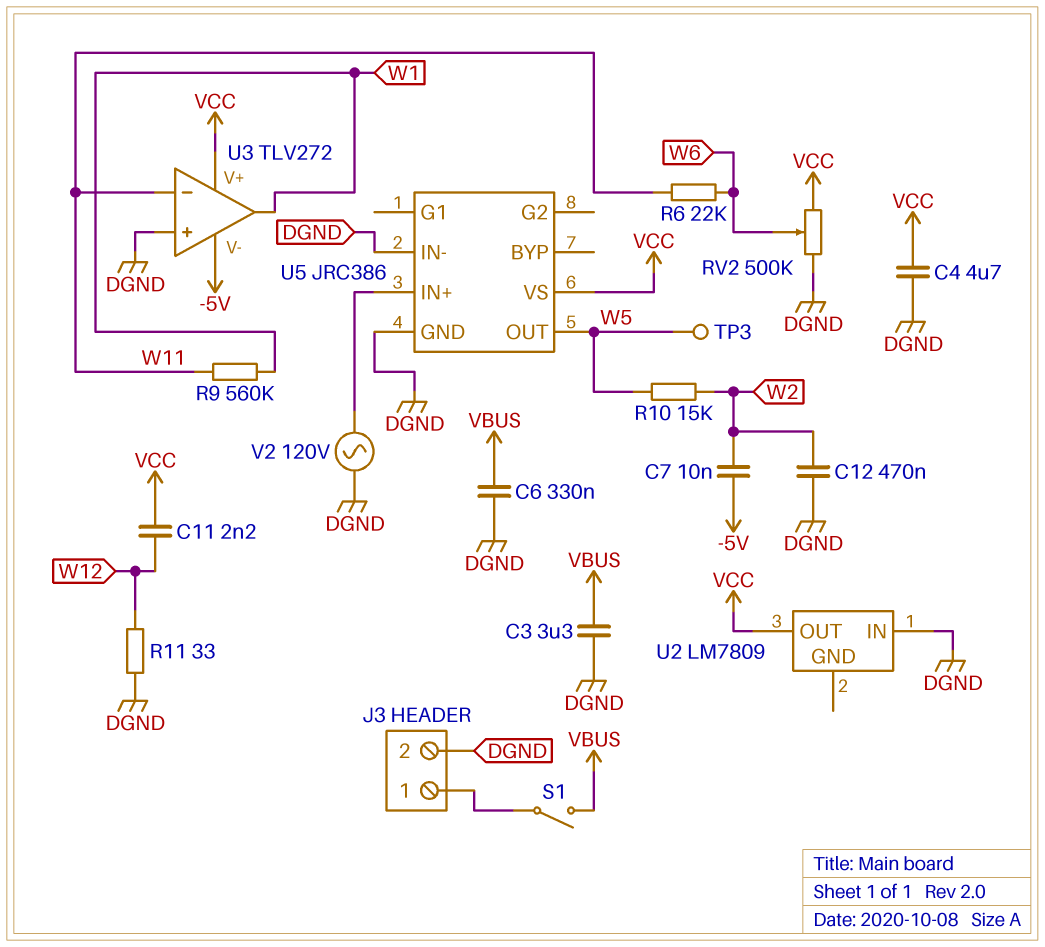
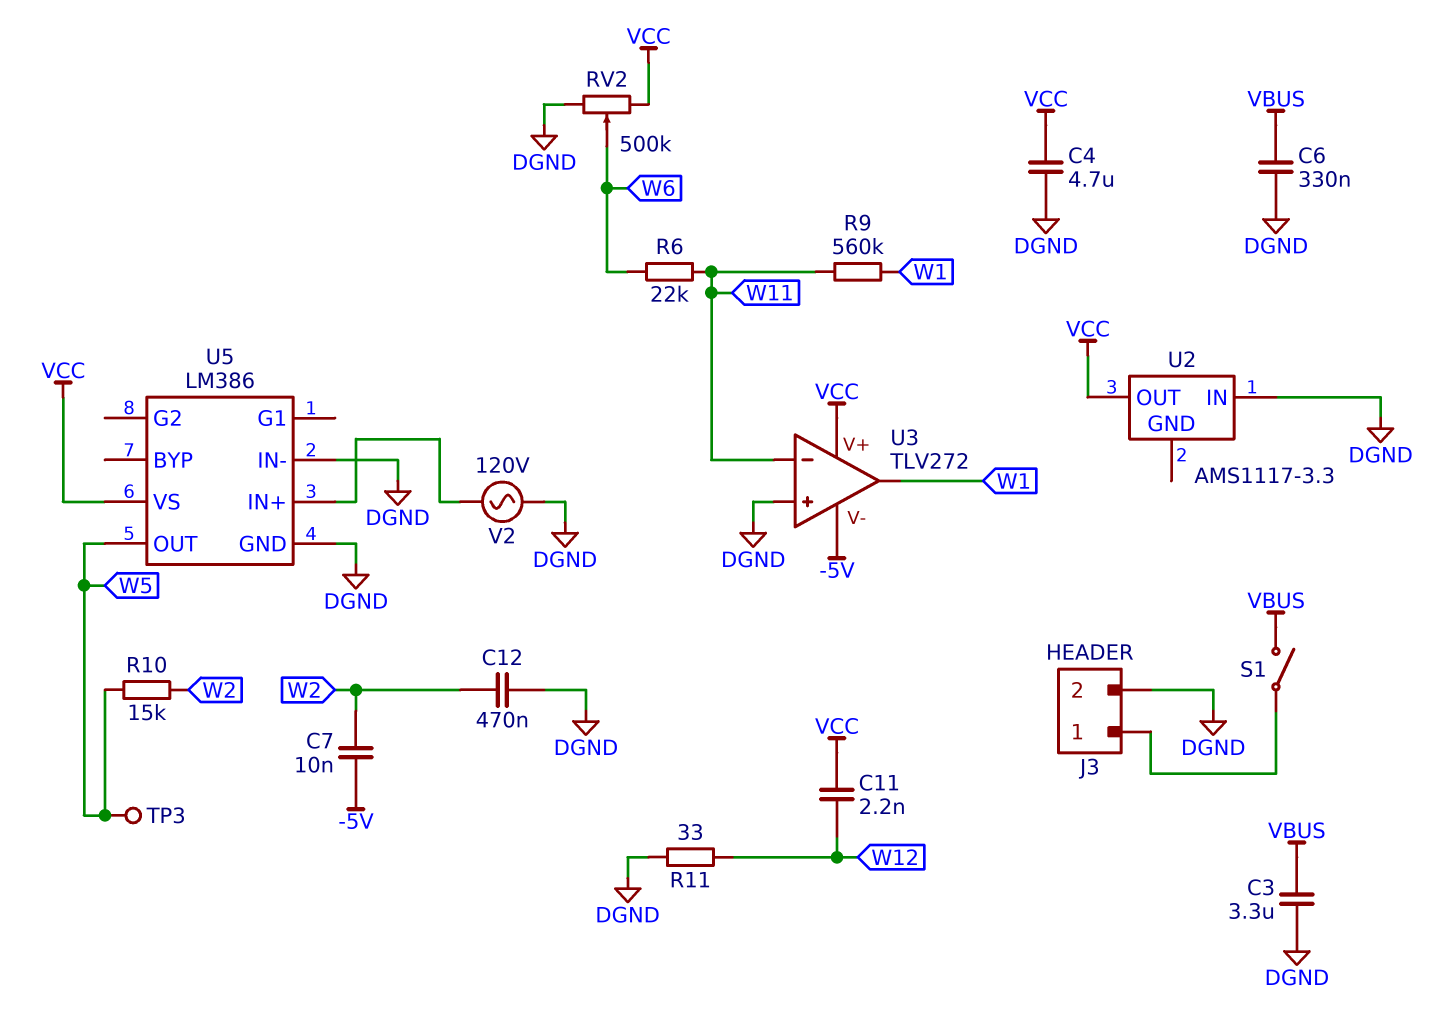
U2: LM7809 -> AMS1117-3.3
U5: JRC386 -> LM386

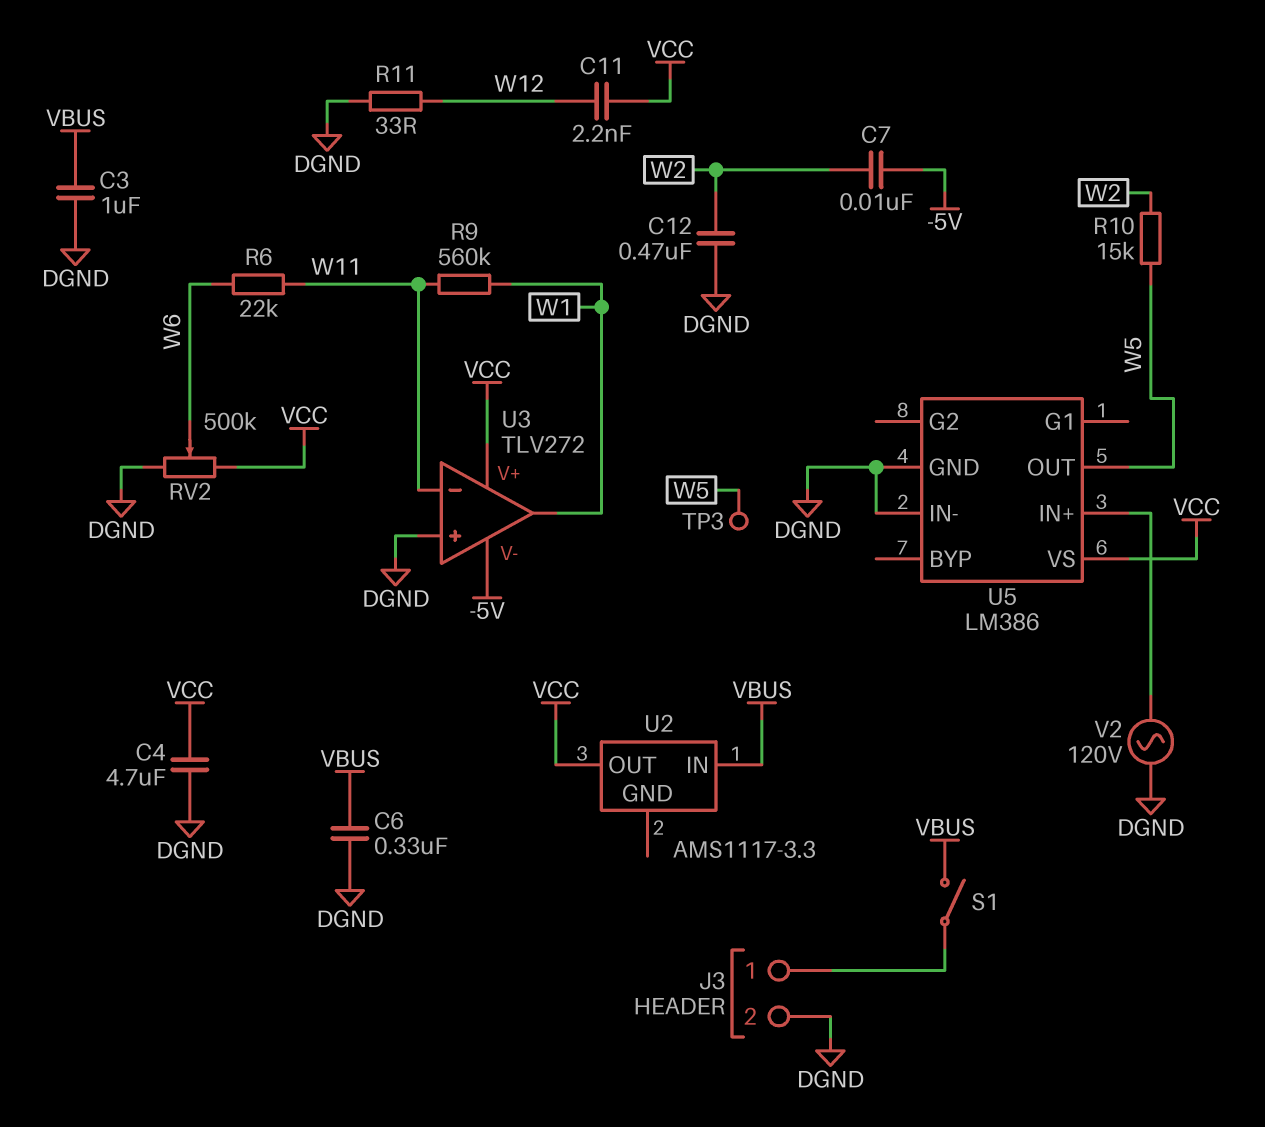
C3: 3.3uF (DGND, VBUS) -> 1uF (DGND, VBUS)
U2 pin IN: DGND -> VBUS

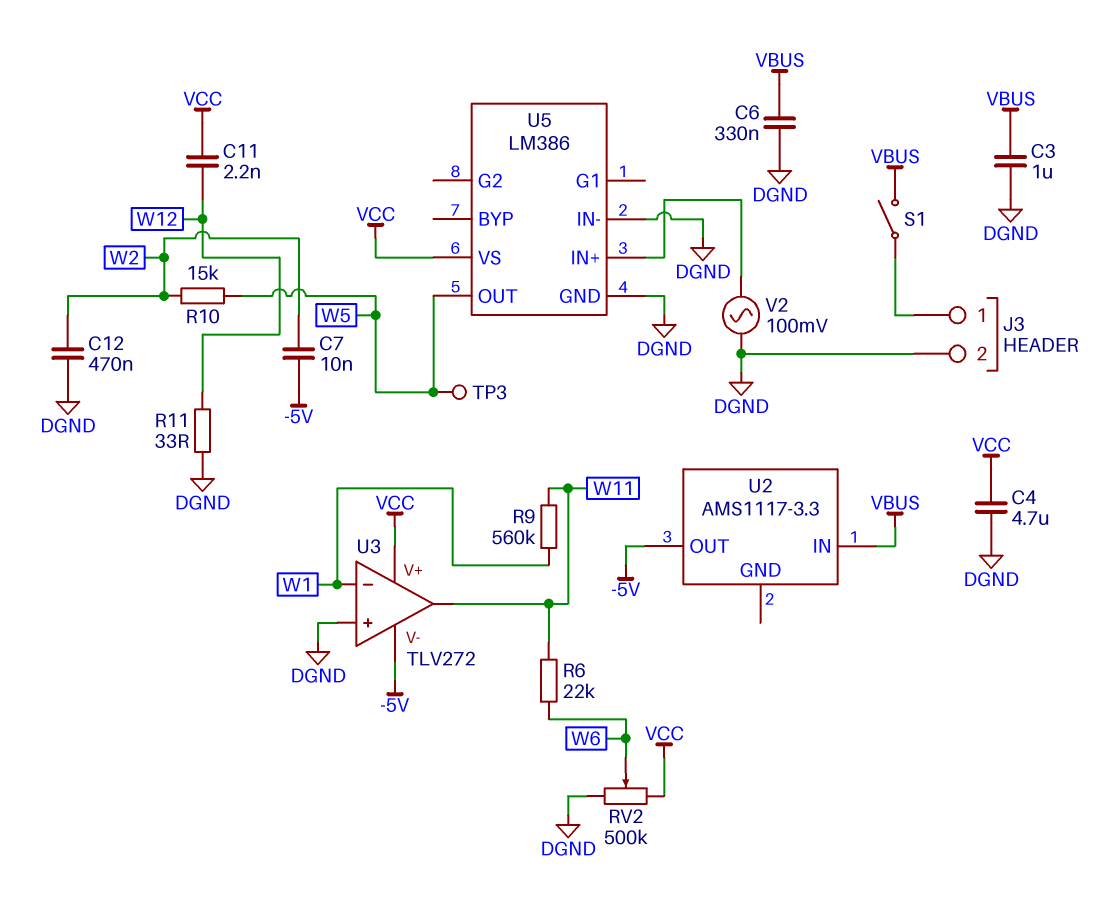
U2 pin OUT: VCC -> -5V
U3 pin in-: W11 -> W1
U3 pin out: W1 -> W11
V2: AC 120V (DGND, U5/IN+) -> AC 100mV (DGND, U5/IN+)

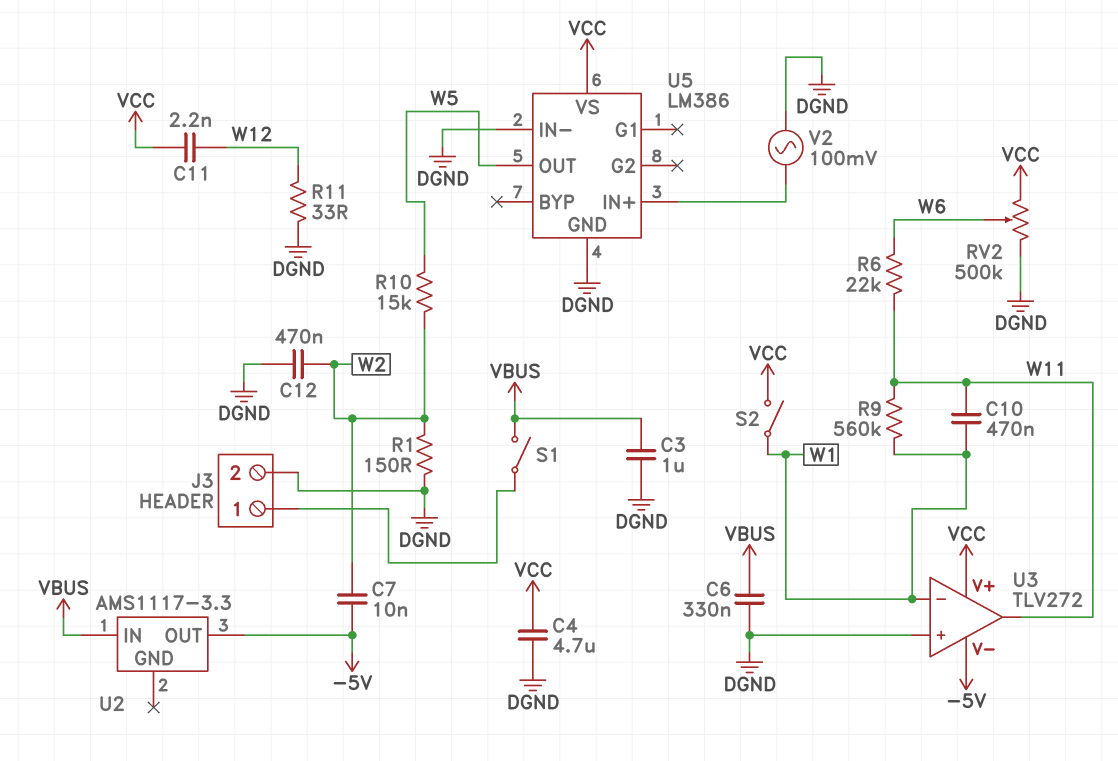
C10: none -> 470nF (W1, W11)
R1: none -> 150 (DGND, W2)
S2: none -> switch (VCC, W1)
TP3: test point (W5) -> none

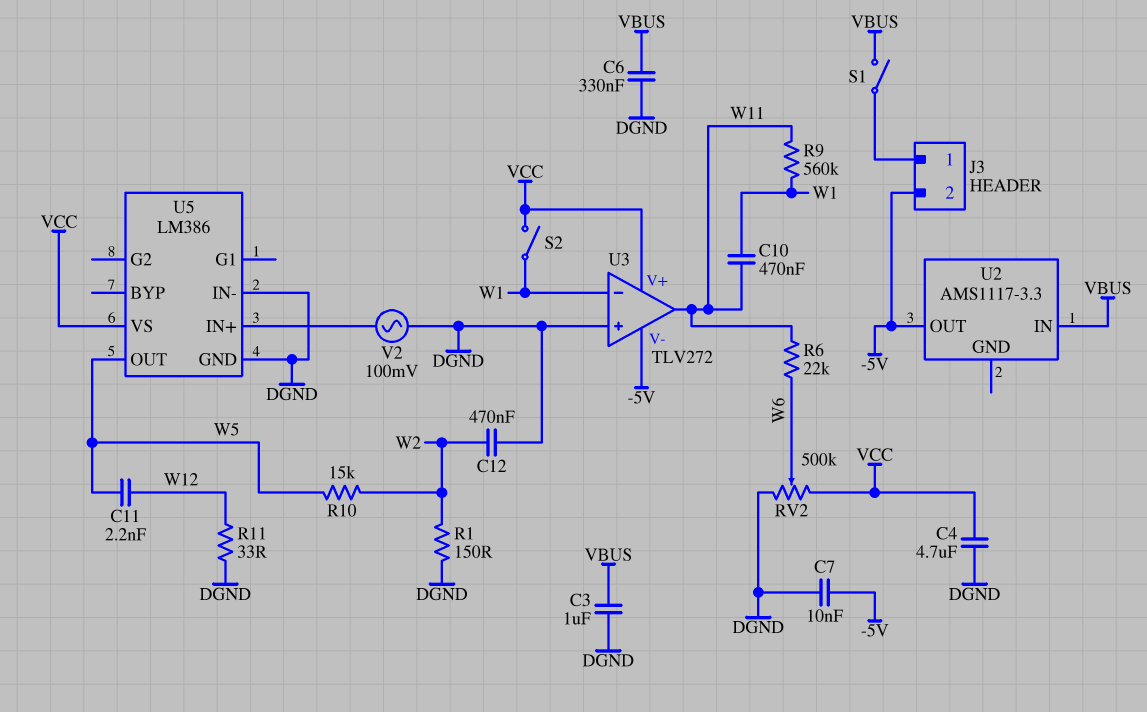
C7: 10nF (-5V, W2) -> 10nF (-5V, DGND)
C11: 2.2nF (VCC, W12) -> 2.2nF (W5, W12)
J3 pin 2: DGND -> -5V

